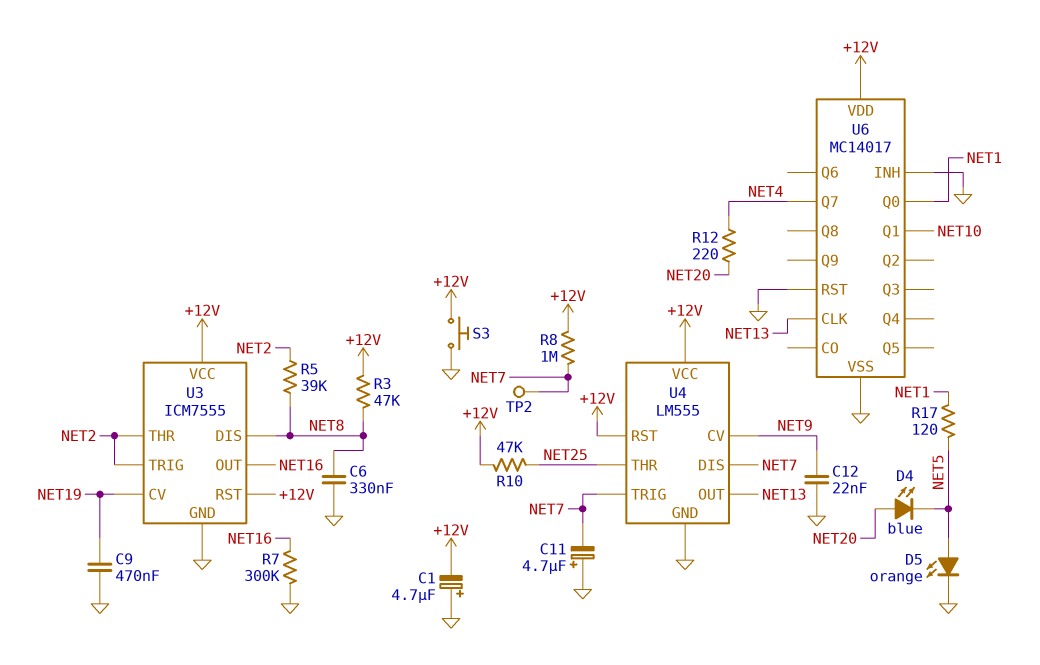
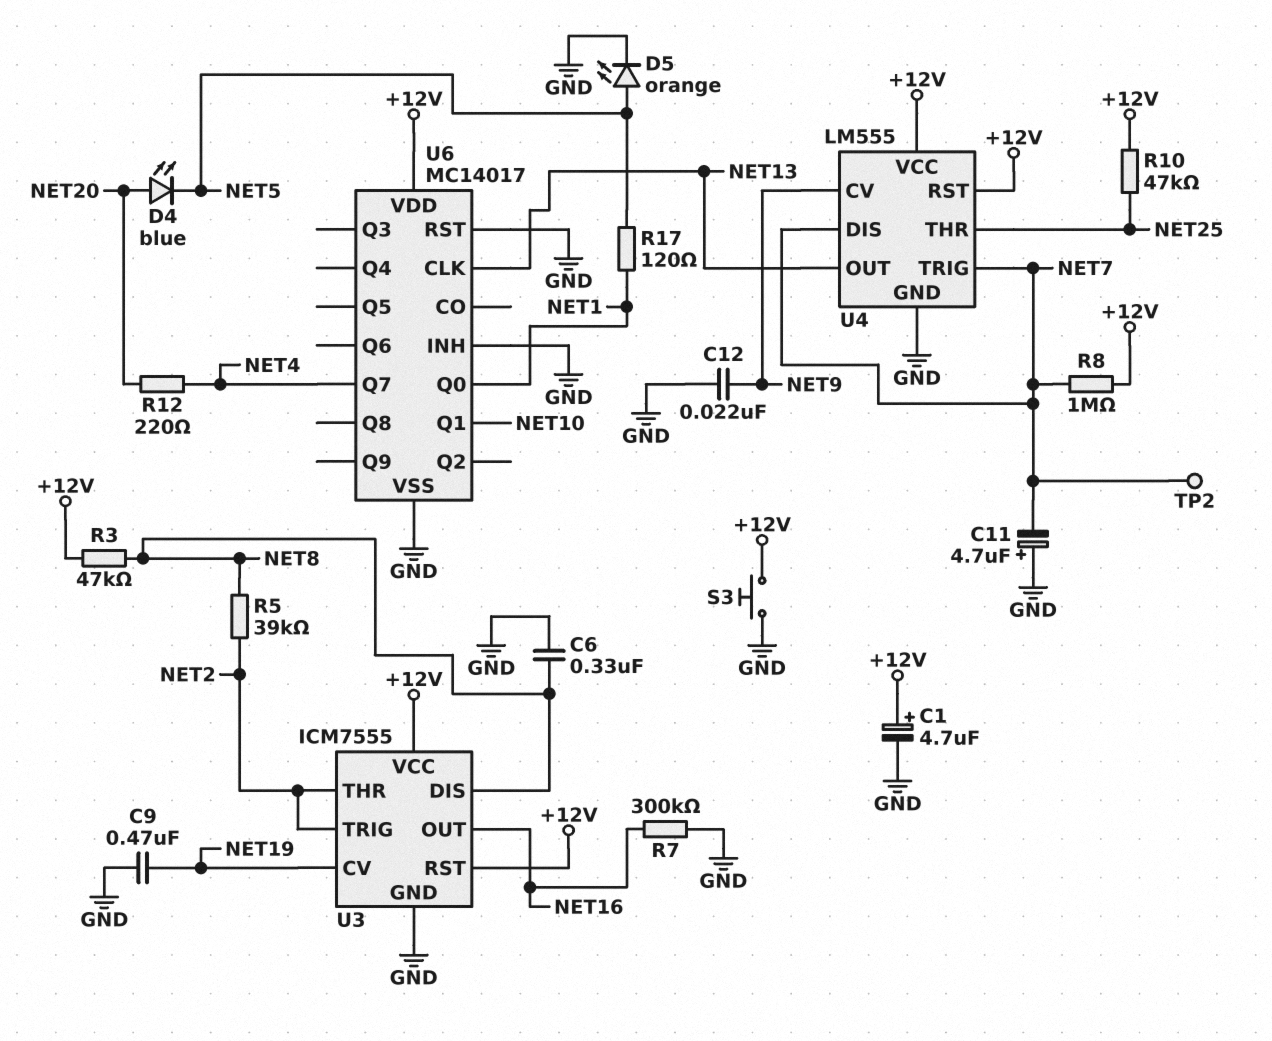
C1: 4.7uF (plus GND, minus +12V) -> 4.7uF (plus +12V, minus GND)

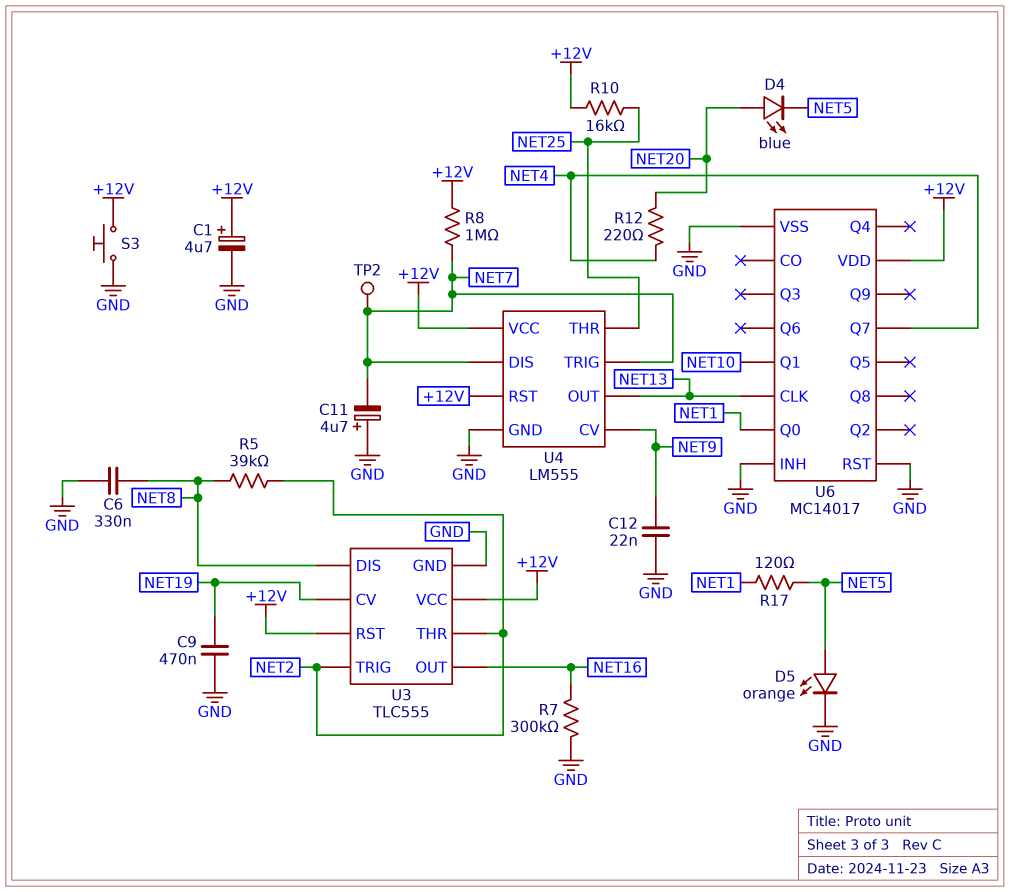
R3: 47k (+12V, NET8) -> none
R10: 47k (+12V, NET25) -> 16k (+12V, NET25)
U3: ICM7555 -> TLC555

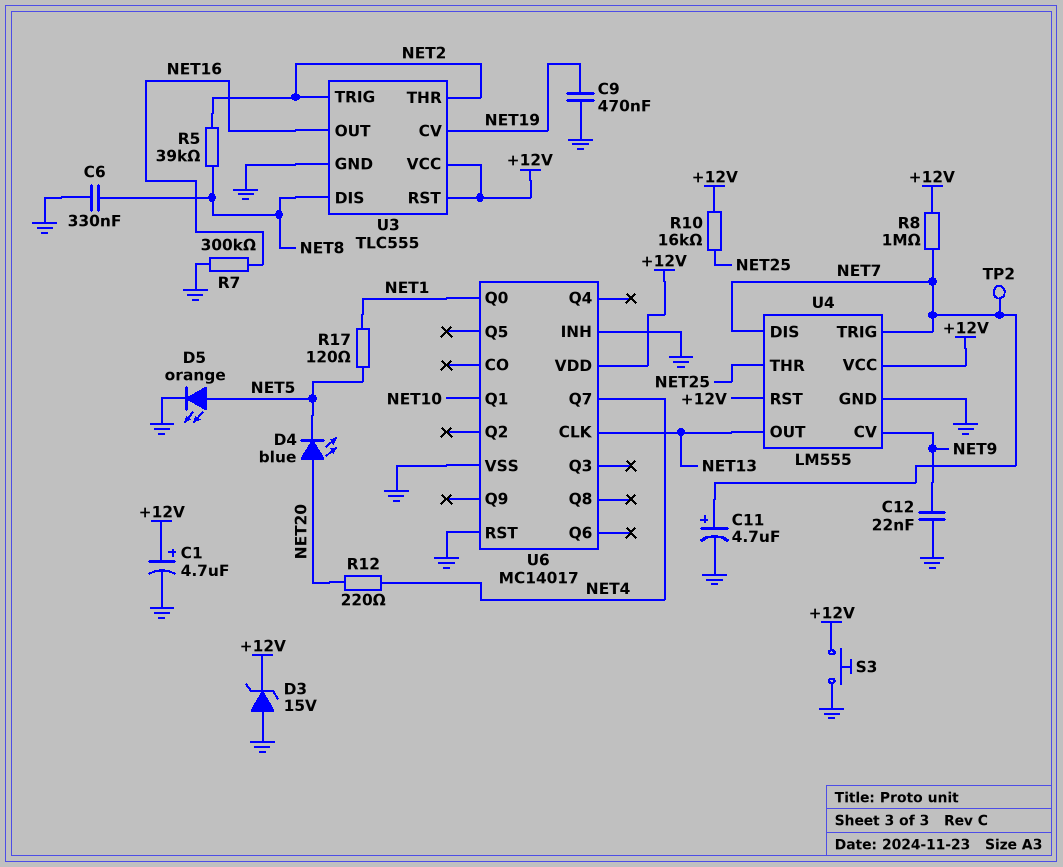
C11: 4.7uF (plus GND, minus NET7) -> 4.7uF (plus NET7, minus GND)
D3: none -> zener 15V (A GND, K +12V)

